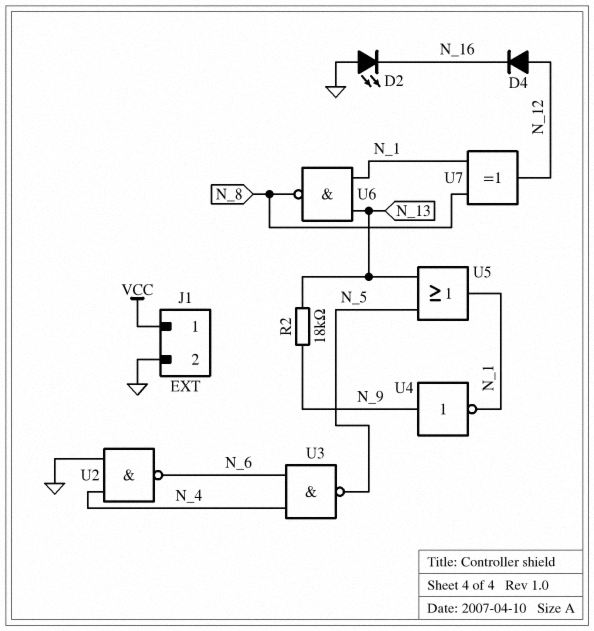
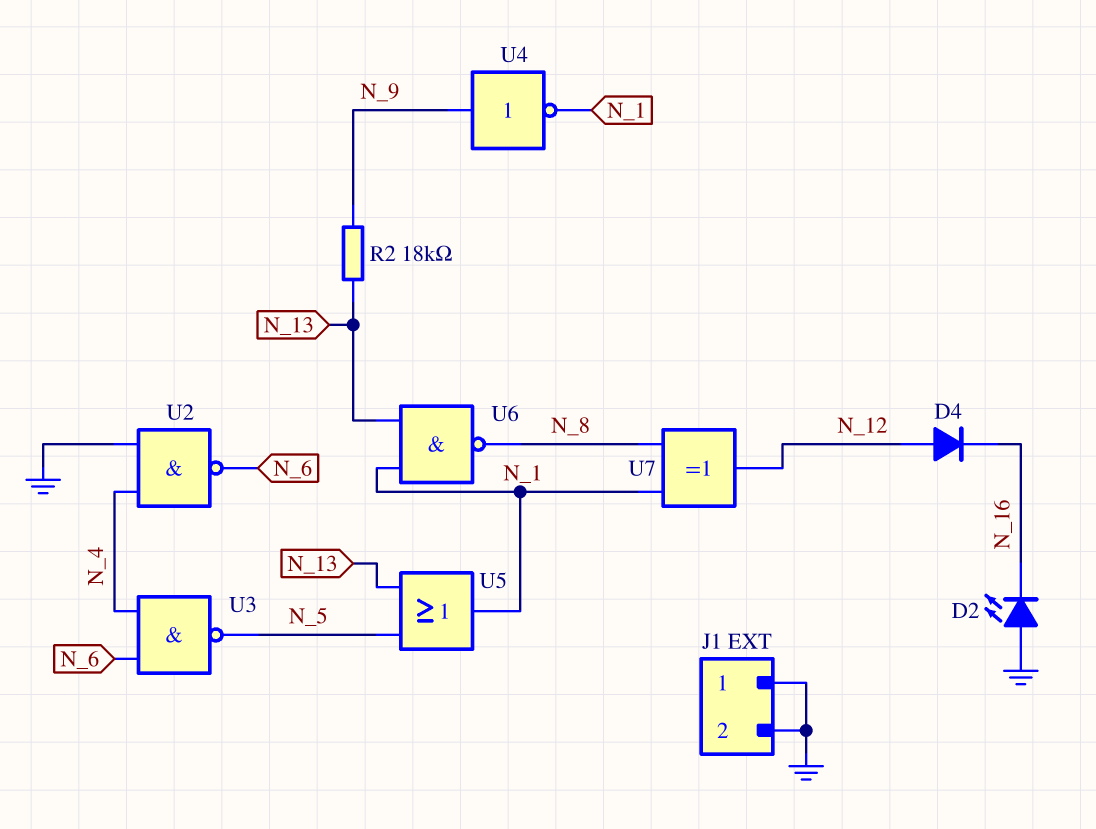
J1 pin 1: VCC -> GND

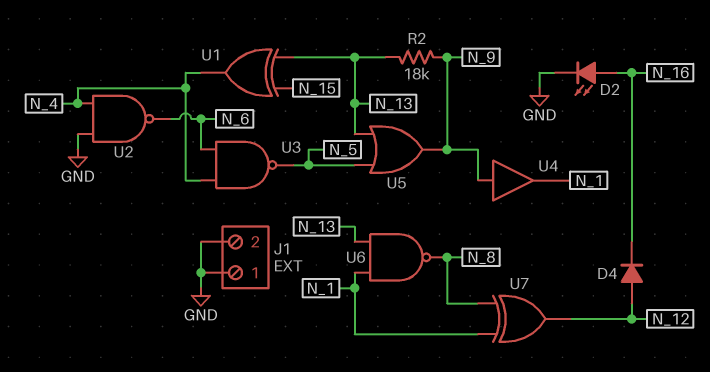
D2: LED (A GND, K N_16) -> LED (A N_16, K GND)
U1: none -> XOR (in N_13, in N_15, out N_4)
U4: NOT (in N_9, out N_1) -> buffer (in N_9, out N_1)
U5: OR (in N_5, in N_13, out N_1) -> OR (in N_5, in N_13, out N_9)

